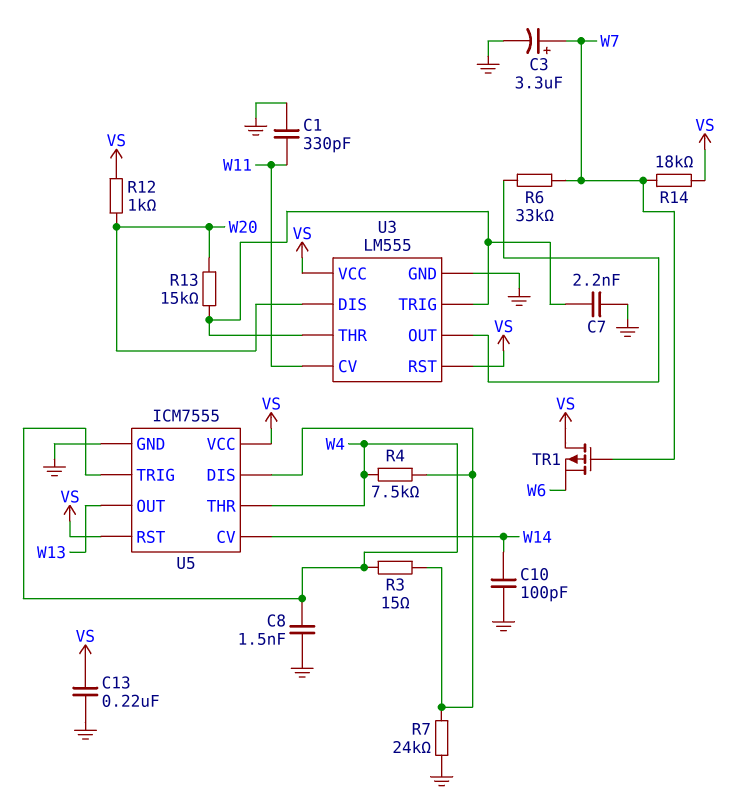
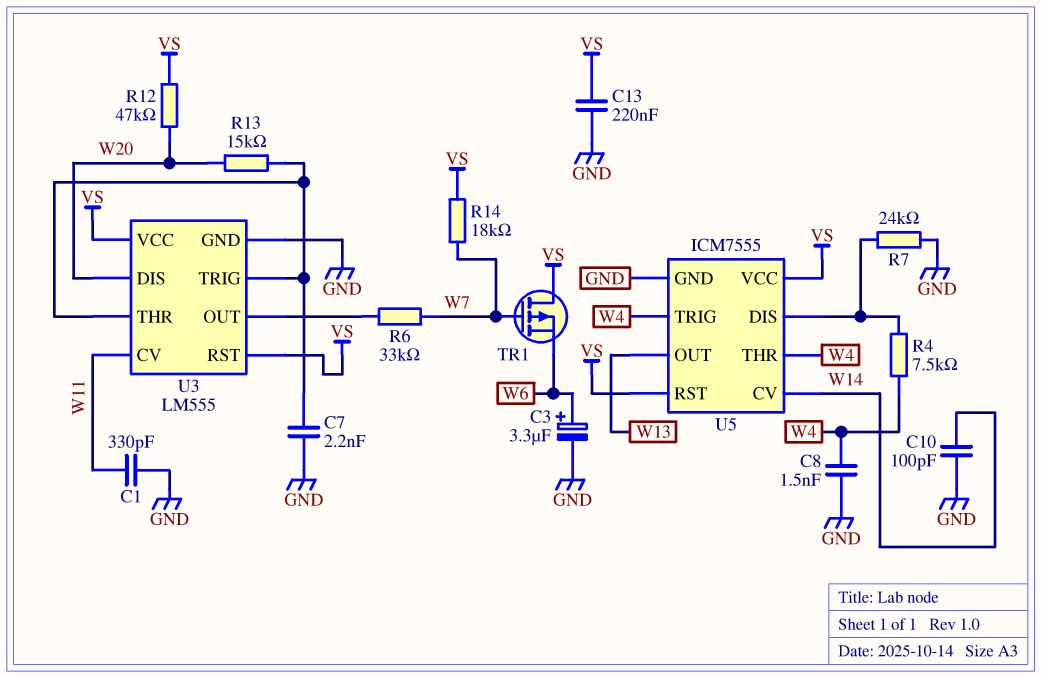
C3: 3.3uF (plus W7, minus GND) -> 3.3uF (plus W6, minus GND)
R3: 15 (U5/DIS, W4) -> none
R12: 1k (VS, W20) -> 47k (VS, W20)

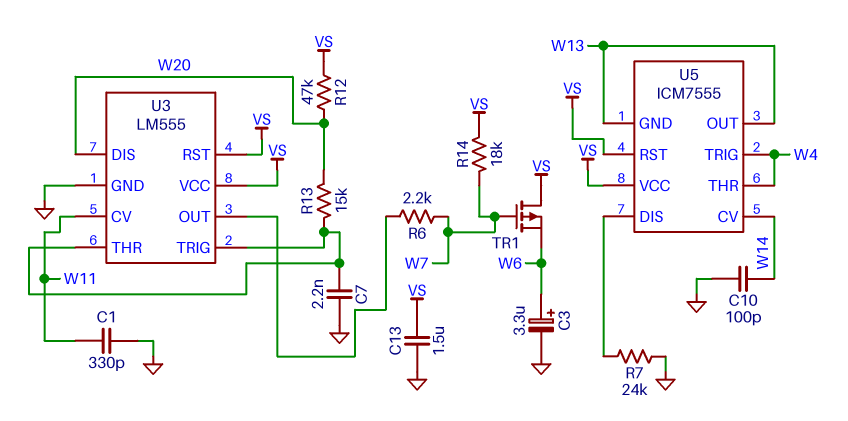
C8: 1.5nF (GND, W4) -> none
C13: 220nF (GND, VS) -> 1.5uF (GND, VS)
R4: 7.5k (U5/DIS, W4) -> none
R6: 33k (U3/OUT, W7) -> 2.2k (U3/OUT, W7)
U5 pin GND: GND -> W13

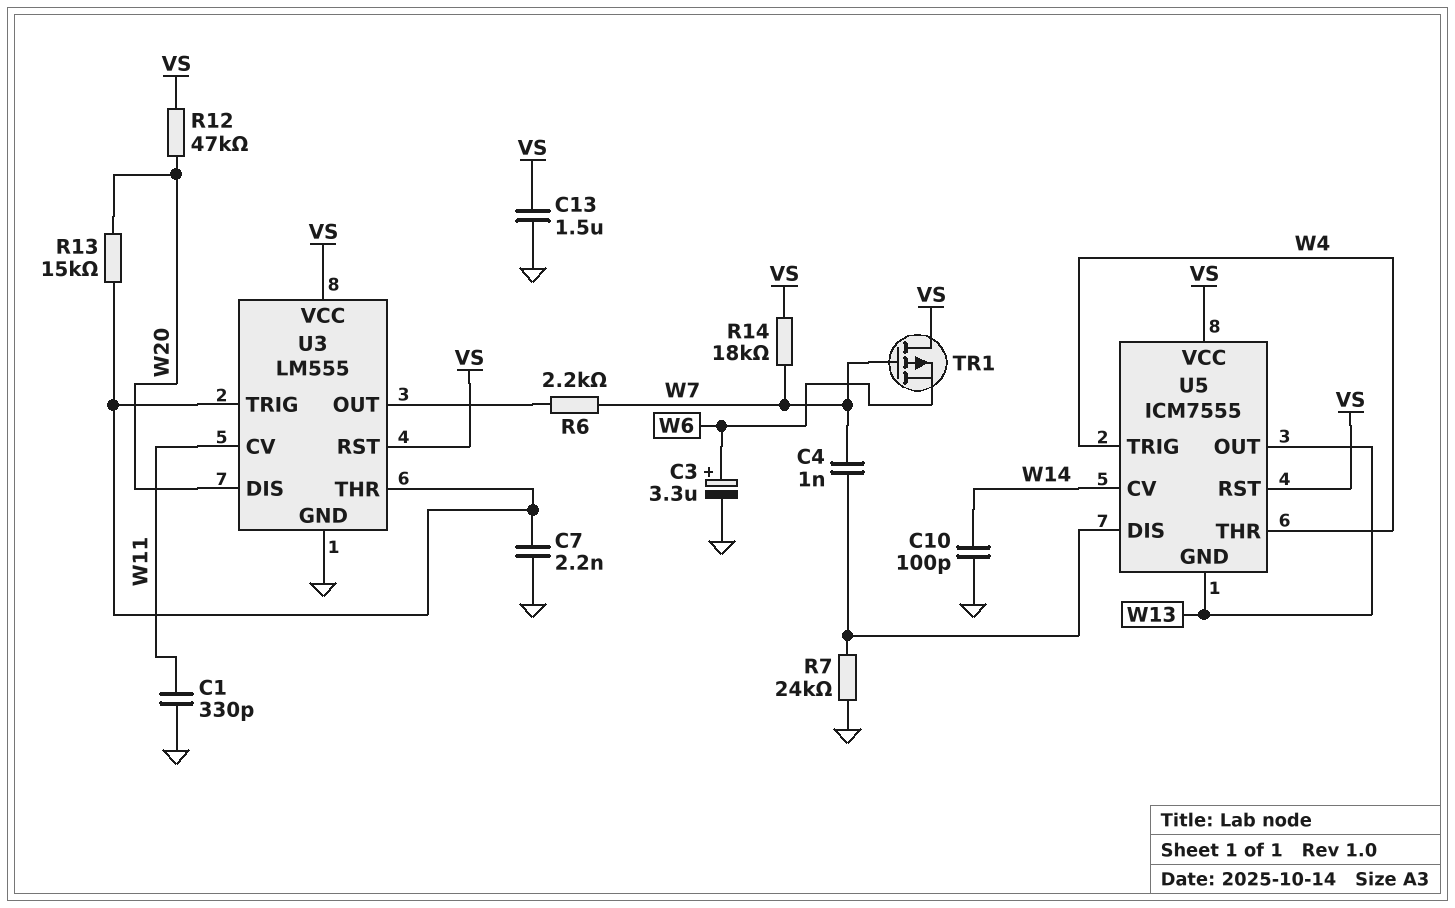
C4: none -> 1nF (U5/DIS, W7)

